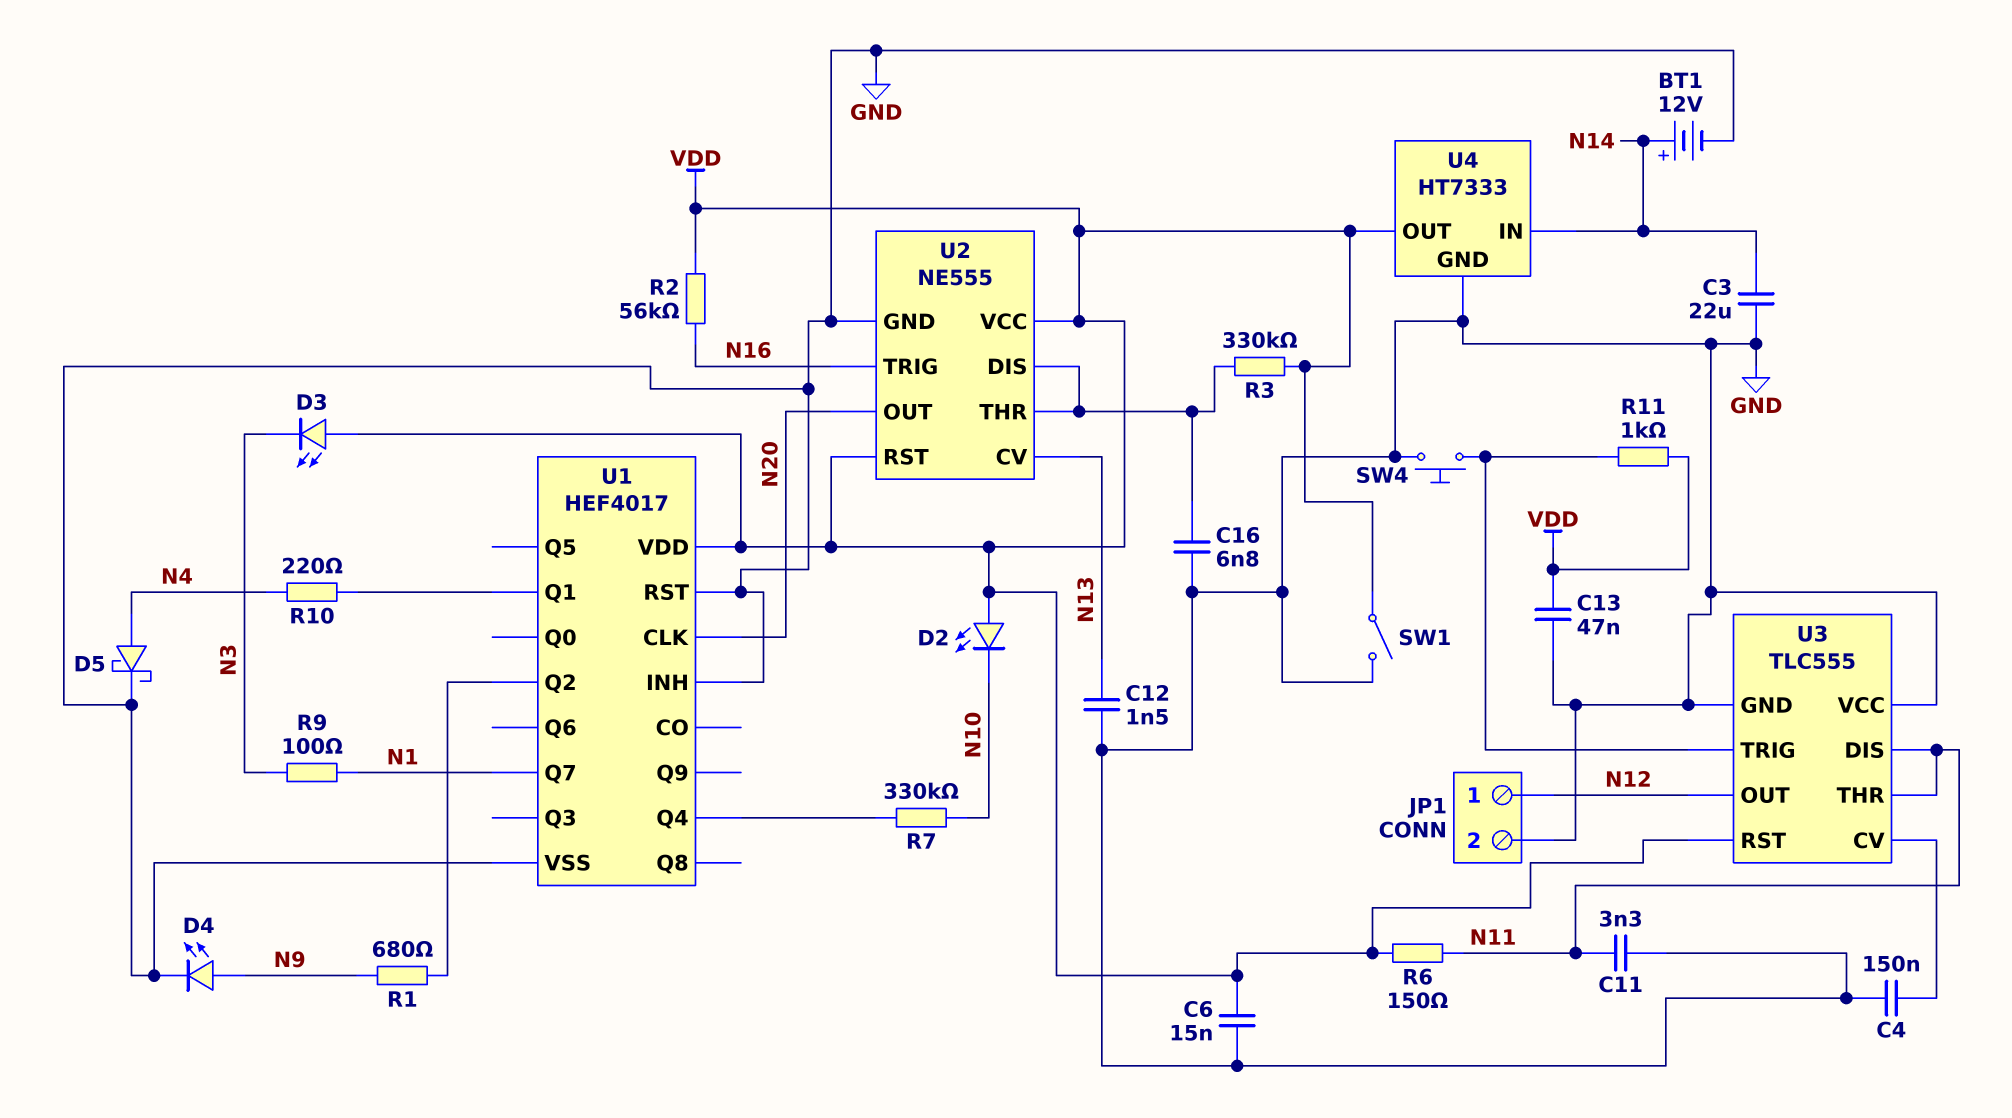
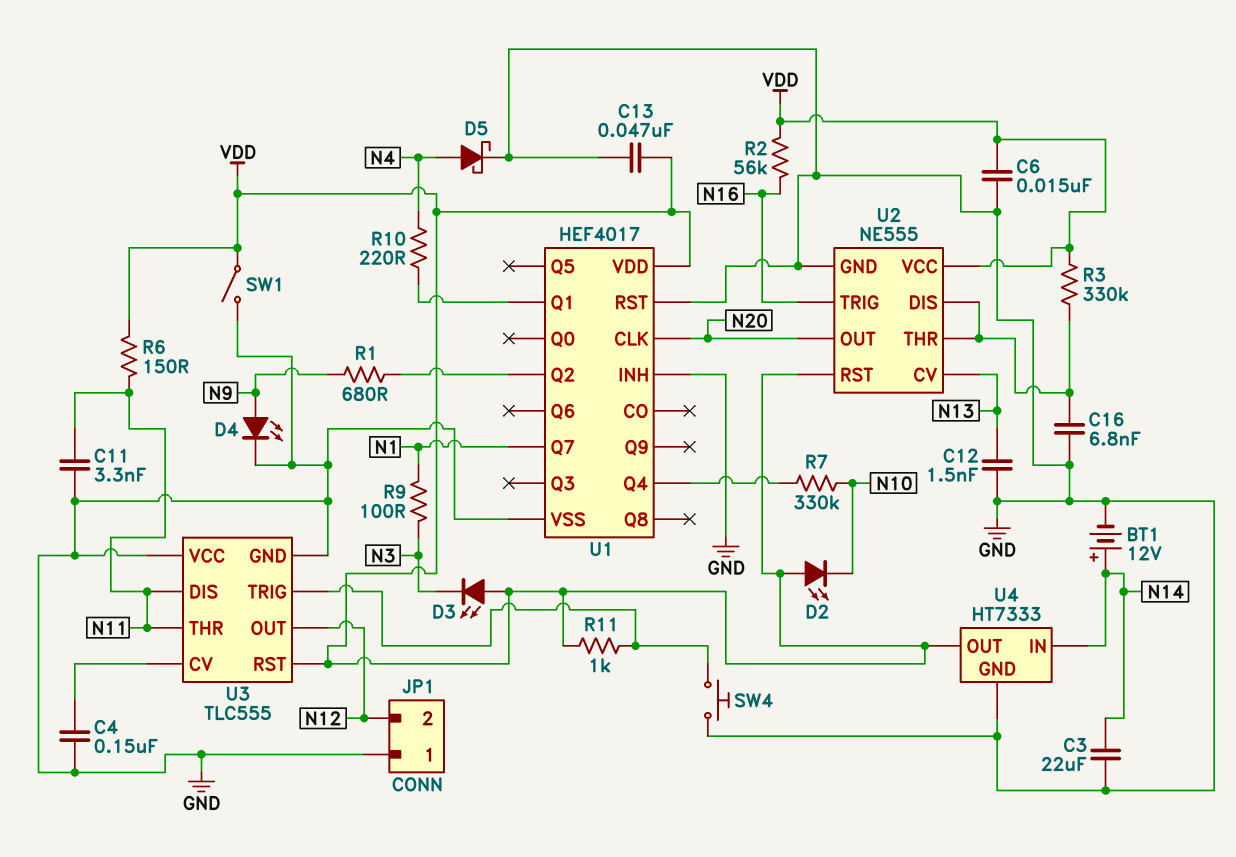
JP1 pin 1: N12 -> GND
JP1 pin 2: GND -> N12

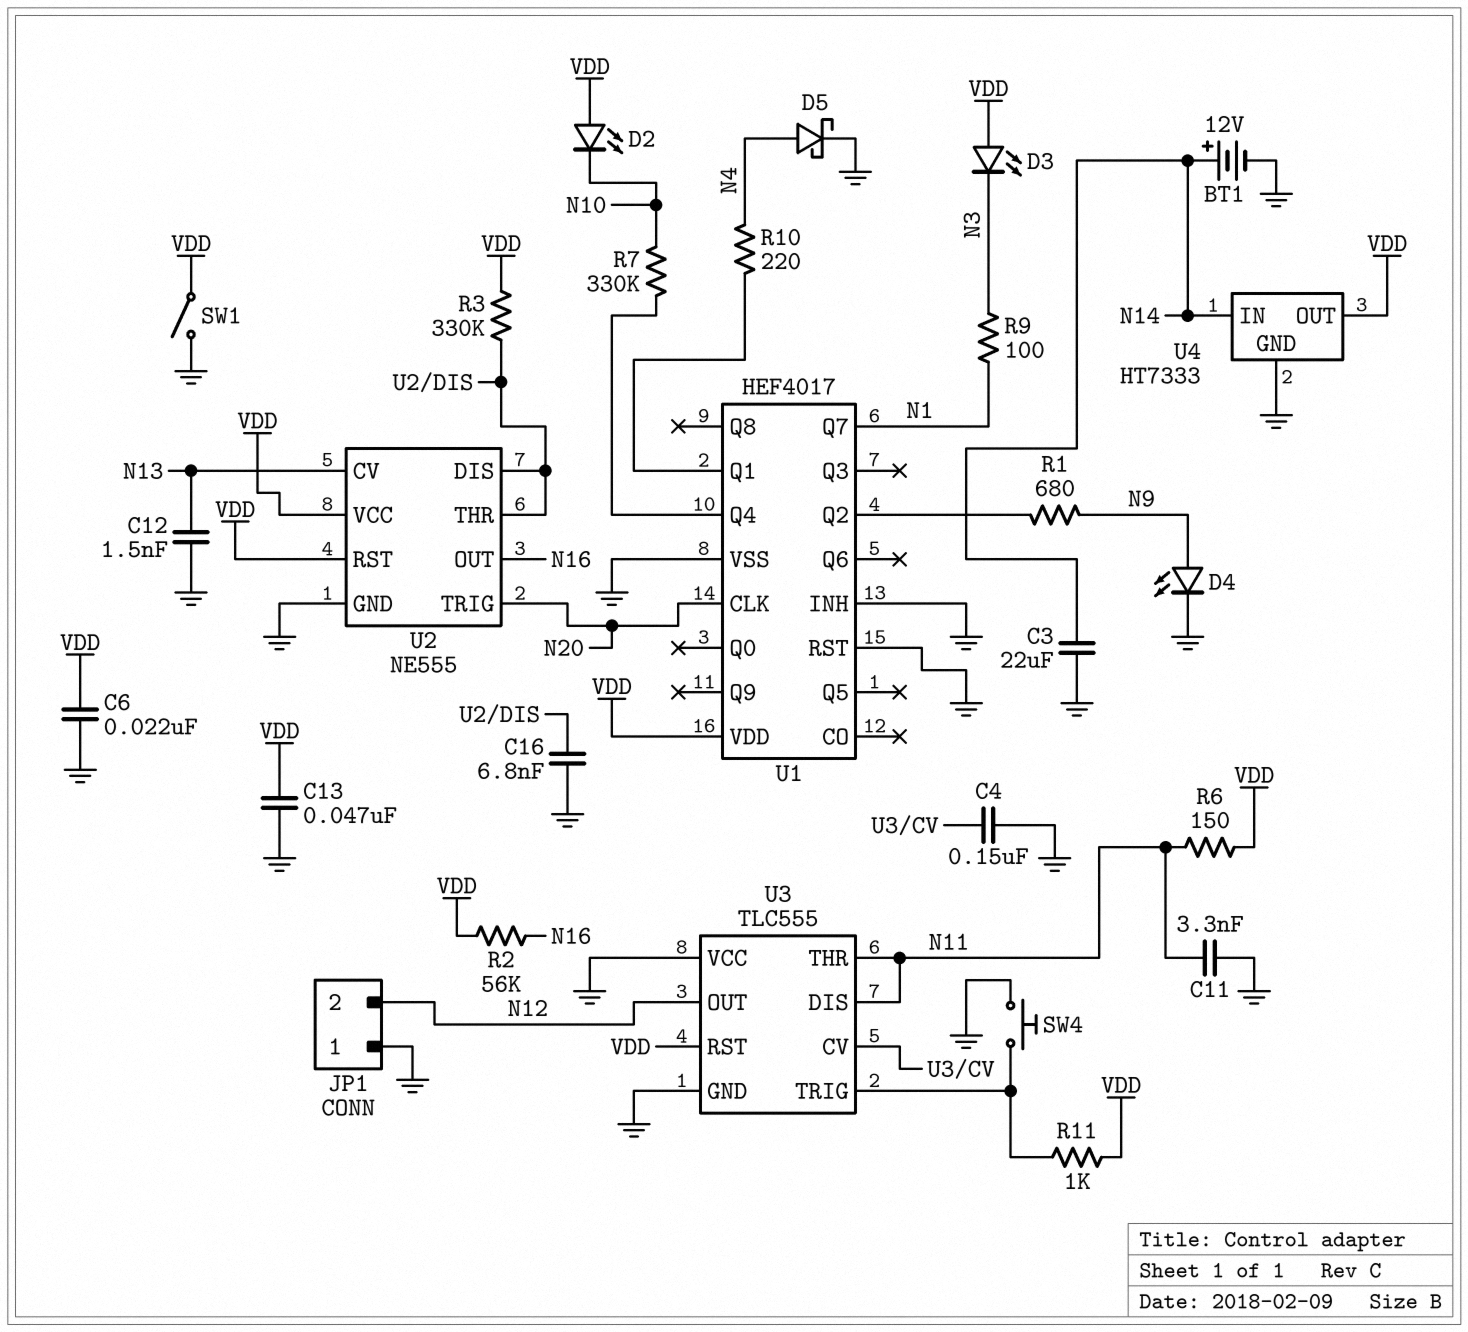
C6: 15nF (GND, VDD) -> 22nF (GND, VDD)
U2 pin OUT: N20 -> N16
U2 pin TRIG: N16 -> N20

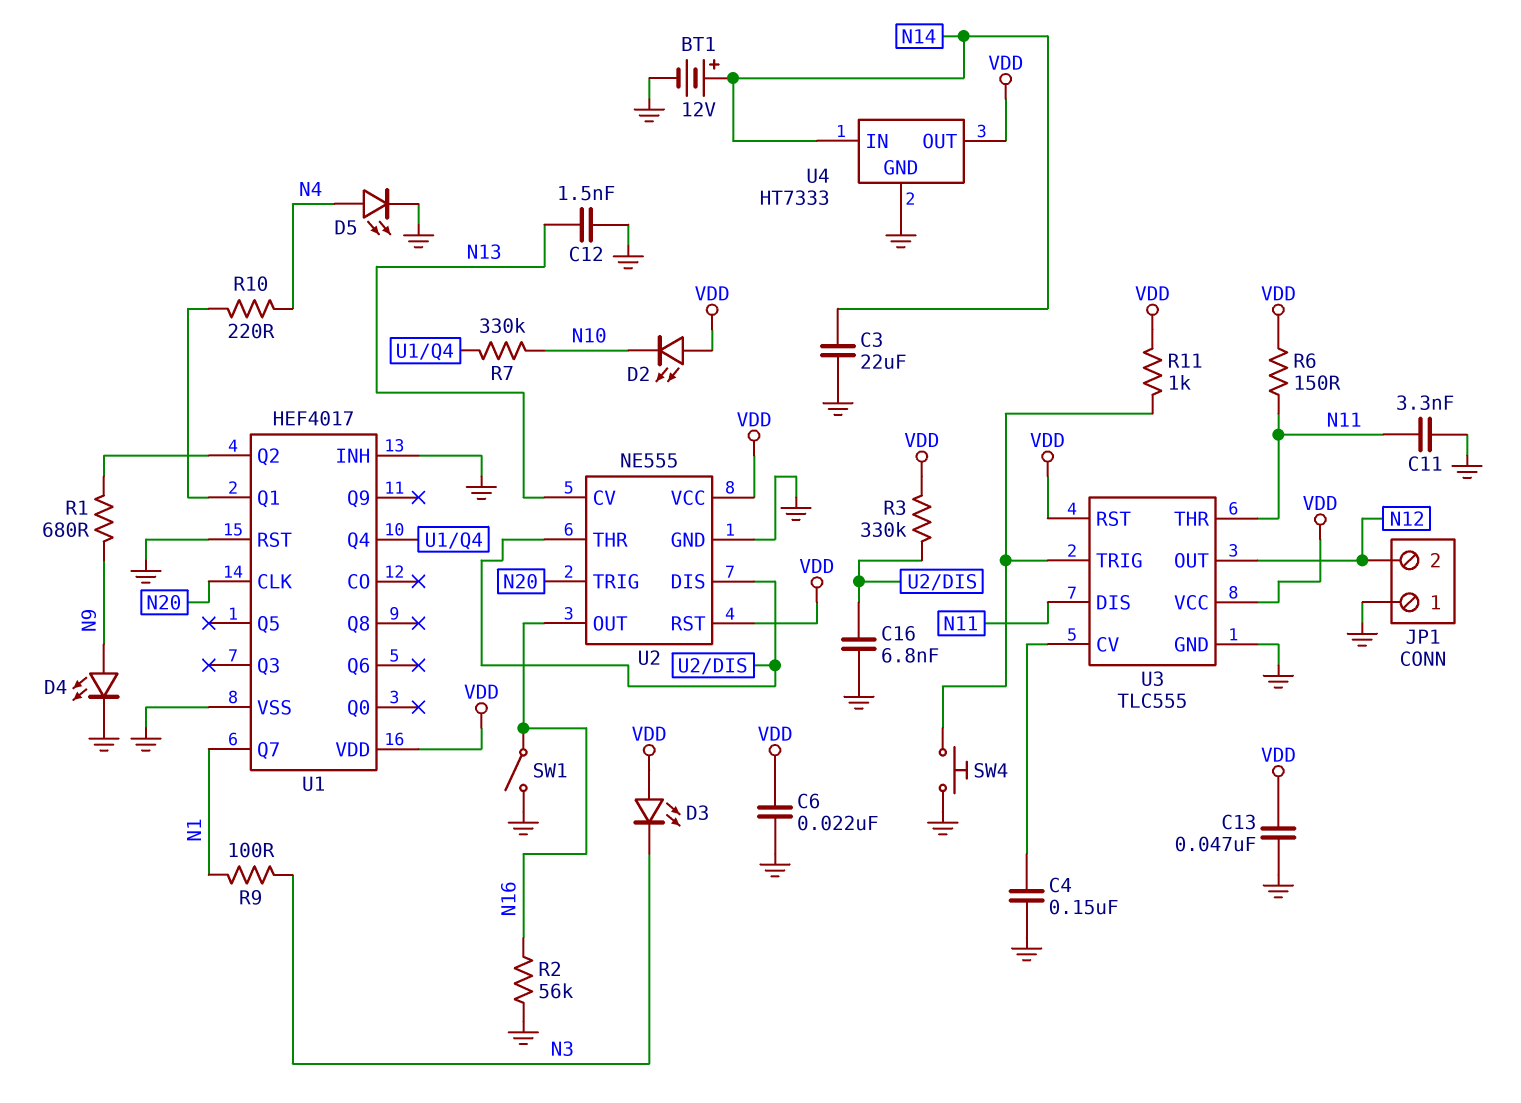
D5: schottky (A N4, K GND) -> LED (A N4, K GND)
R2: 56k (N16, VDD) -> 56k (GND, N16)
SW1: switch (GND, VDD) -> switch (GND, N16)
U3 pin VCC: GND -> VDD

